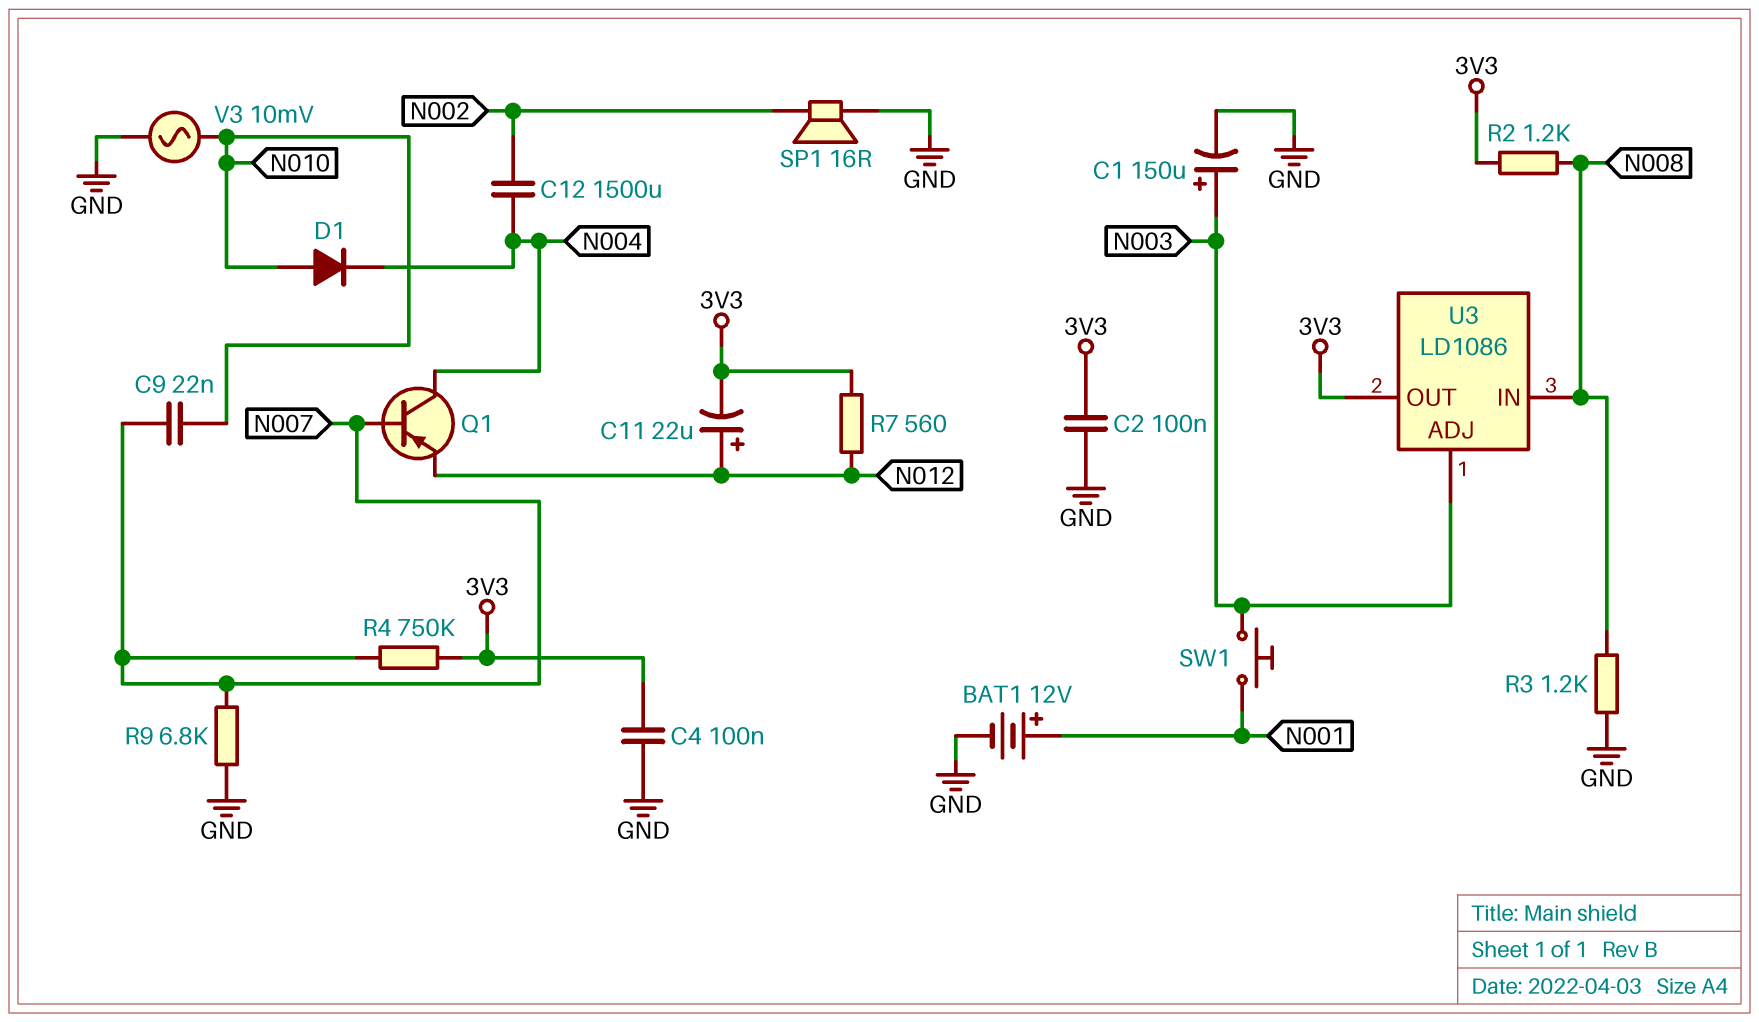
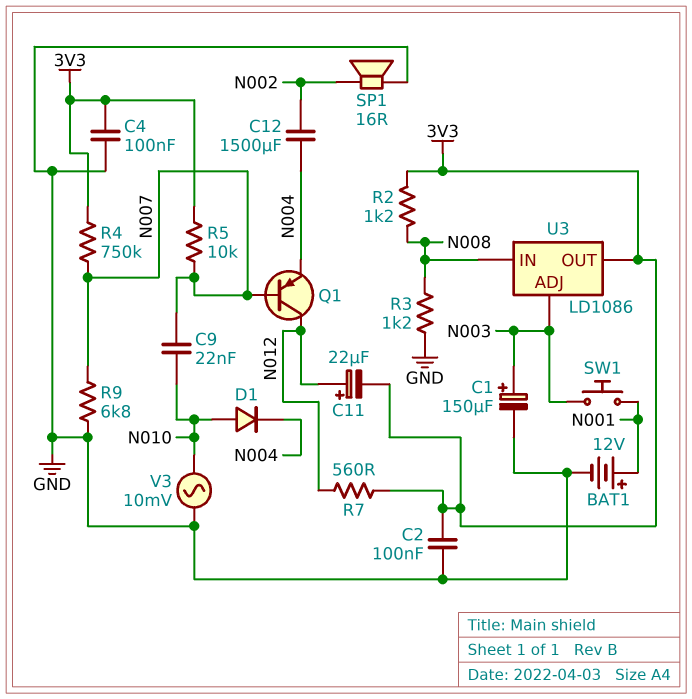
Q1: PNP (B N007, C N004, E N012) -> PNP (B N007, C N012, E N004)
R5: none -> 10k (3V3, N007)

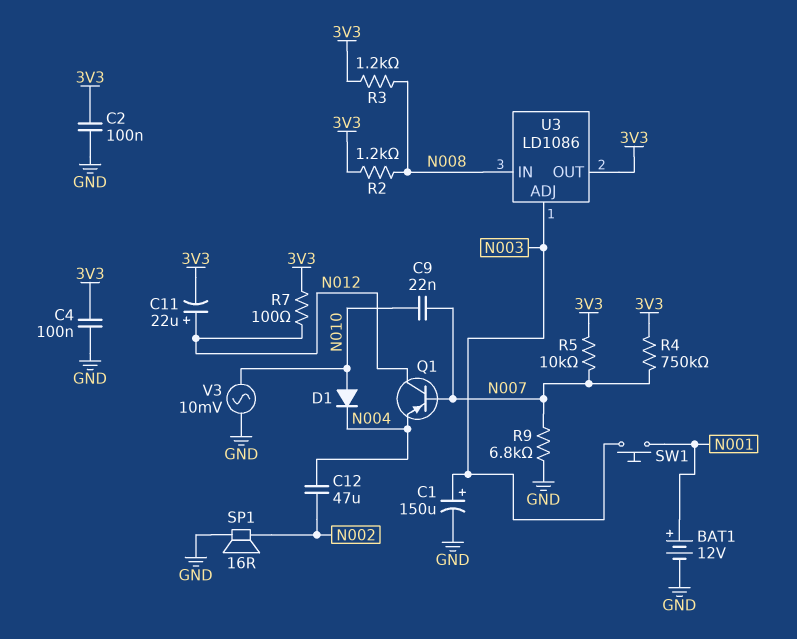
C12: 1500uF (N002, N004) -> 47uF (N002, N004)
R3: 1.2k (GND, N008) -> 1.2k (3V3, N008)
R7: 560 (3V3, N012) -> 100 (3V3, N012)

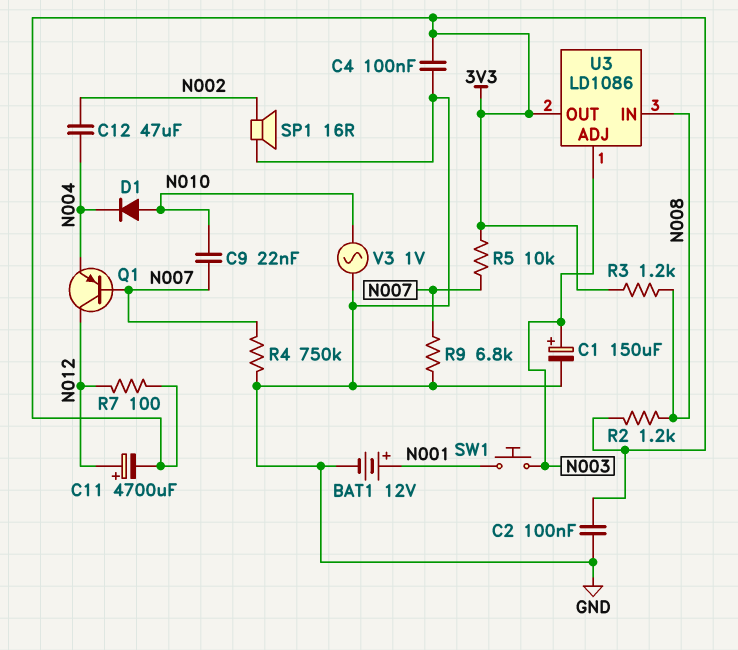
C11: 22uF (plus N012, minus 3V3) -> 4700uF (plus N012, minus 3V3)
R4: 750k (3V3, N007) -> 750k (GND, N007)
V3: AC 10mV (GND, N010) -> AC 1V (GND, N010)

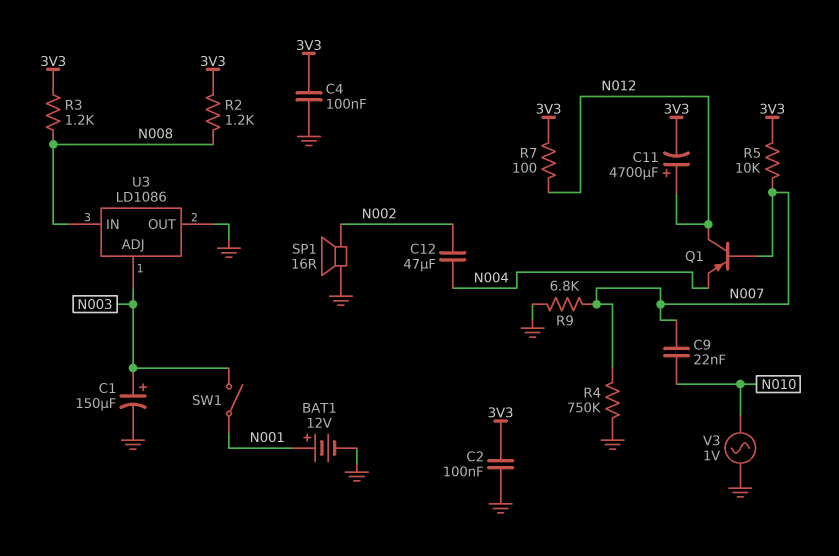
D1: diode (A N010, K N004) -> none
SW1: button (N001, N003) -> switch (N001, N003)
U3 pin OUT: 3V3 -> GND

